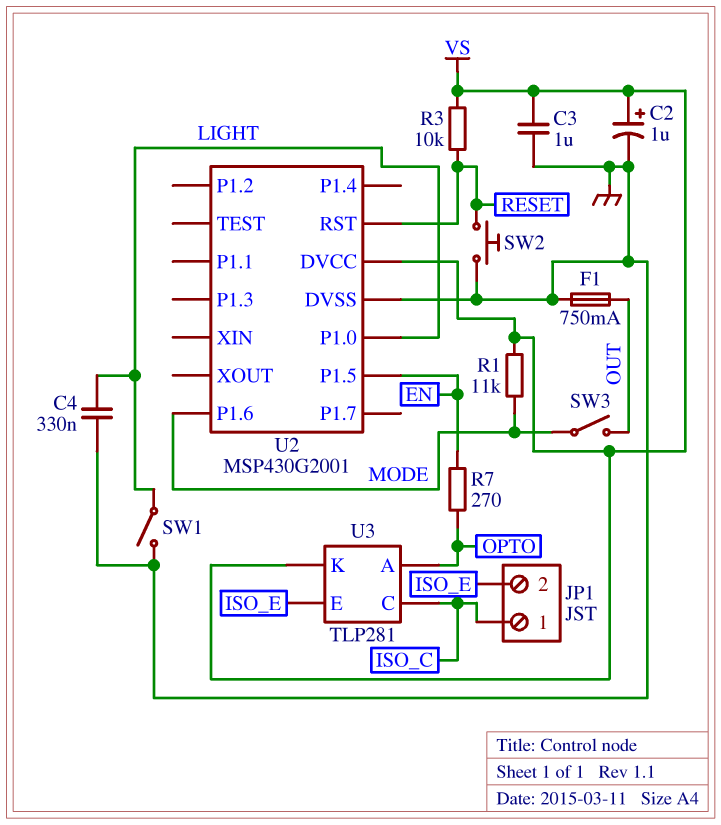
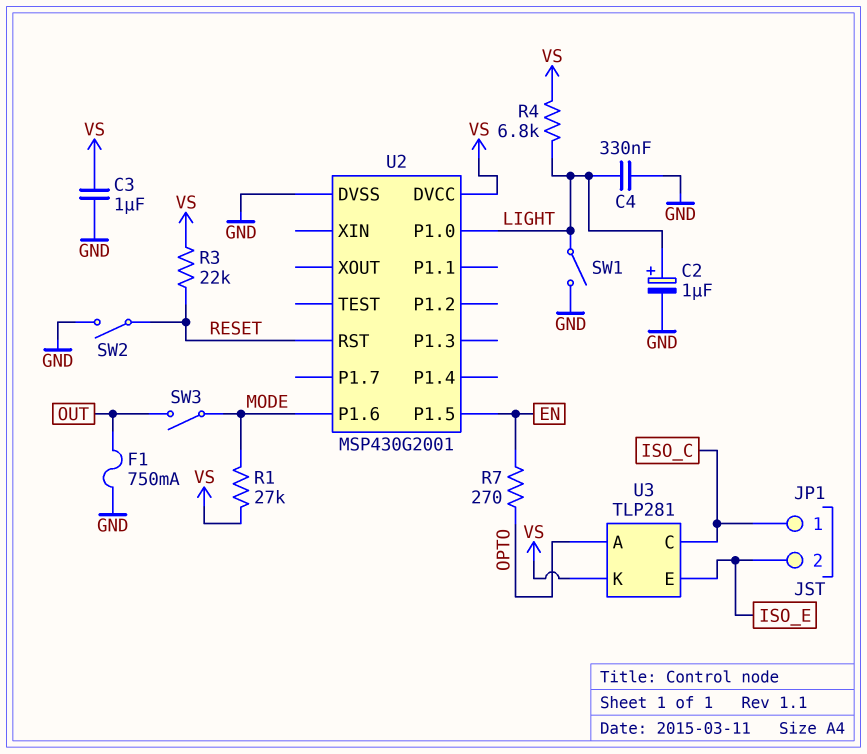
C2: 1uF (plus VS, minus GND) -> 1uF (plus LIGHT, minus GND)
R1: 11k (MODE, VS) -> 27k (MODE, VS)
R3: 10k (RESET, VS) -> 22k (RESET, VS)
R4: none -> 6.8k (LIGHT, VS)
SW2: button (GND, RESET) -> switch (GND, RESET)

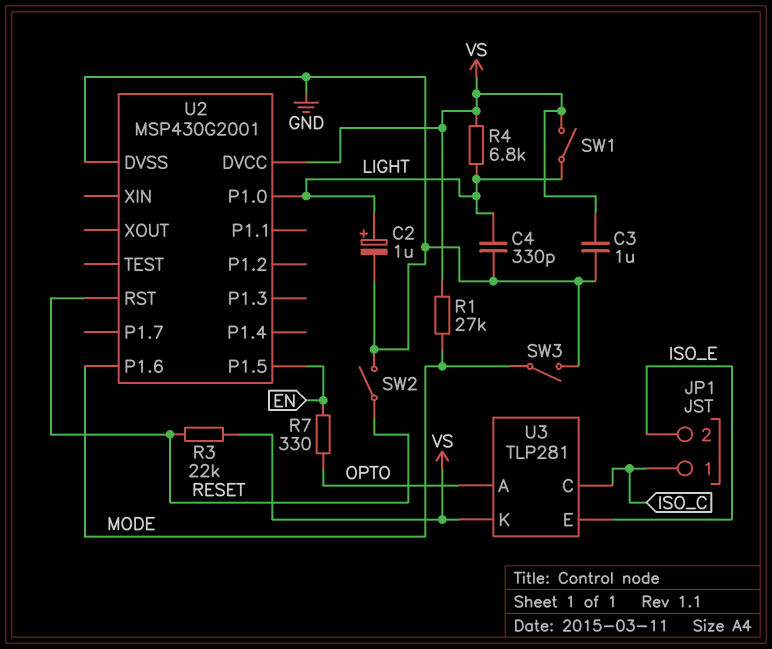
C4: 330nF (GND, LIGHT) -> 330pF (GND, LIGHT)
F1: 750mA (GND, OUT) -> none
R7: 270 (EN, OPTO) -> 330 (EN, OPTO)
SW1: switch (GND, LIGHT) -> switch (LIGHT, VS)
SW3: switch (MODE, OUT) -> switch (GND, MODE)

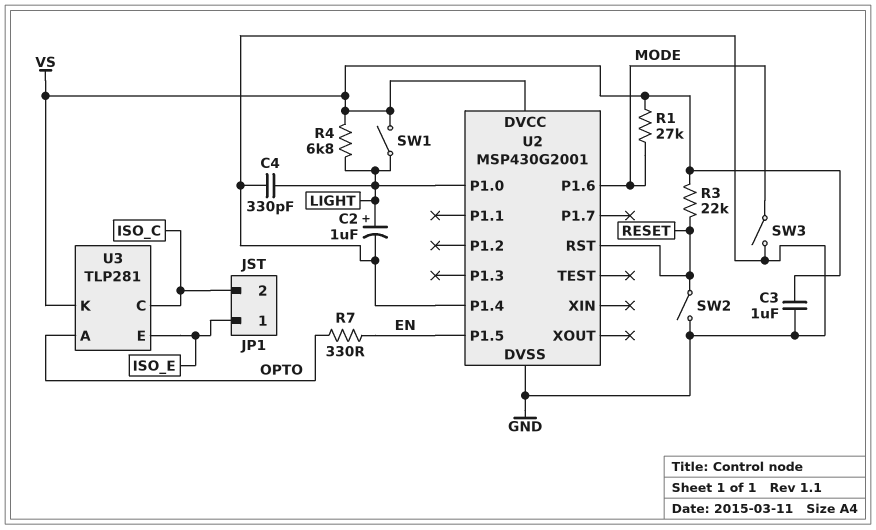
JP1 pin 1: ISO_C -> ISO_E
JP1 pin 2: ISO_E -> ISO_C
U2 pin P1.4: none -> GND

